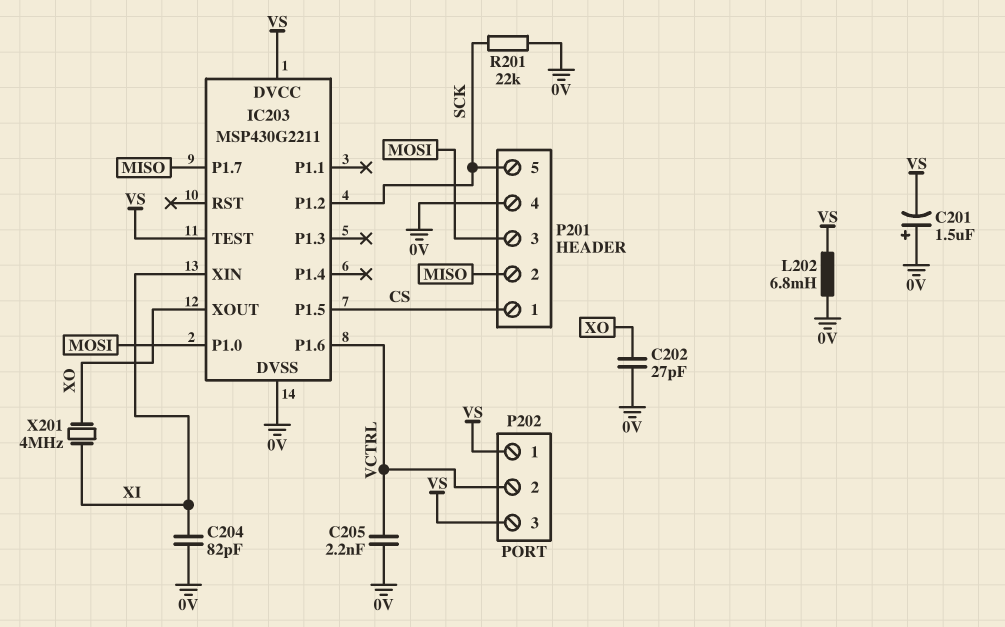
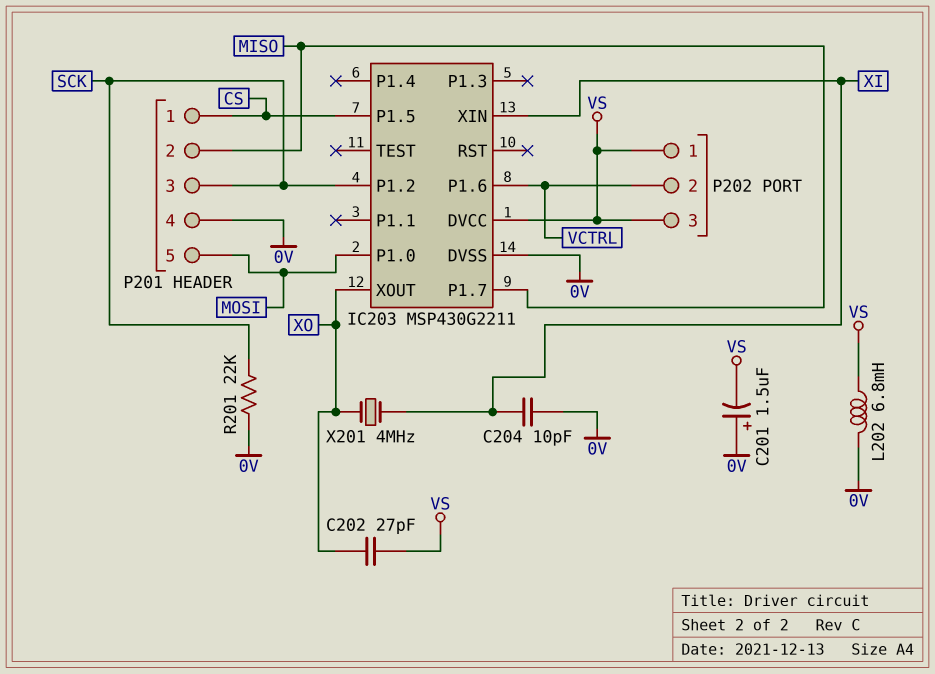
C202: 27pF (0V, XO) -> 27pF (VS, XO)
C204: 82pF (0V, XI) -> 10pF (0V, XI)
C205: 2.2nF (0V, VCTRL) -> none
IC203 pin TEST: VS -> none
P201 pin 3: MOSI -> SCK
P201 pin 5: SCK -> MOSI

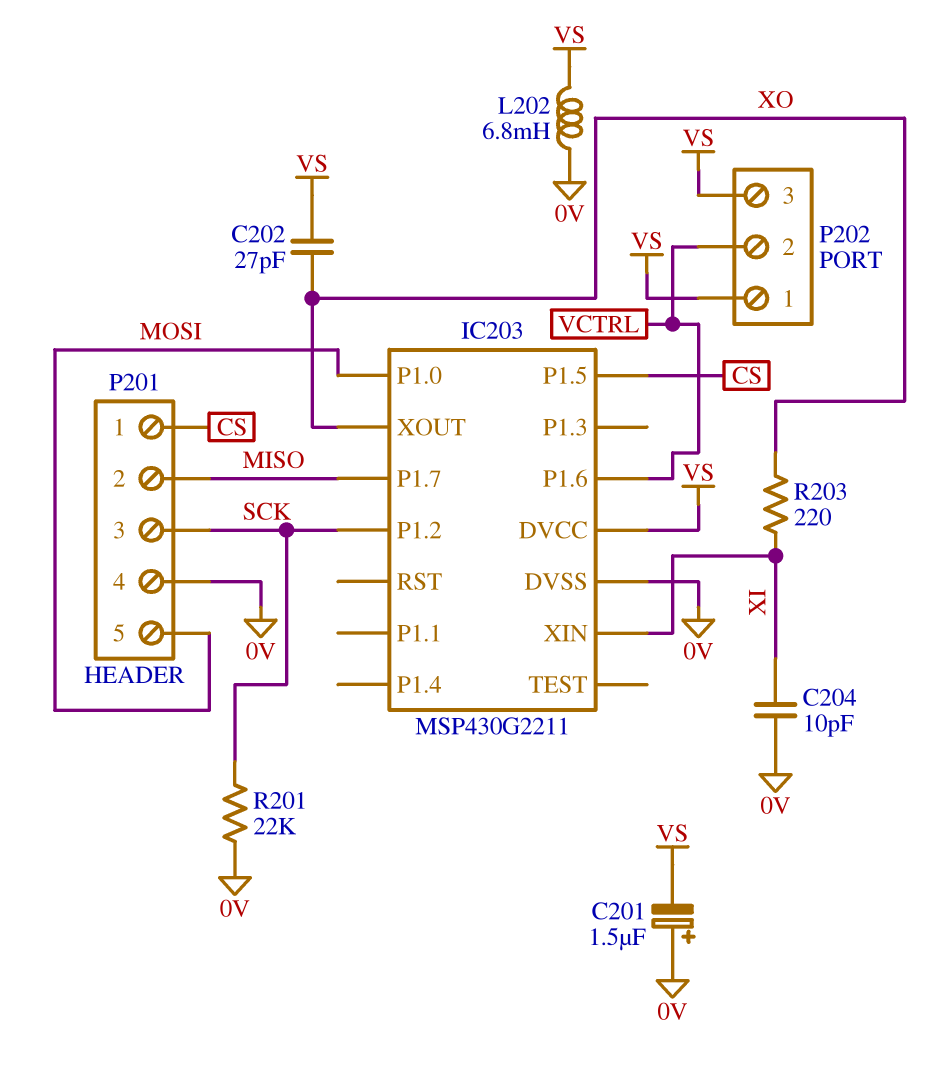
R203: none -> 220 (XI, XO)
X201: 4MHz (XI, XO) -> none

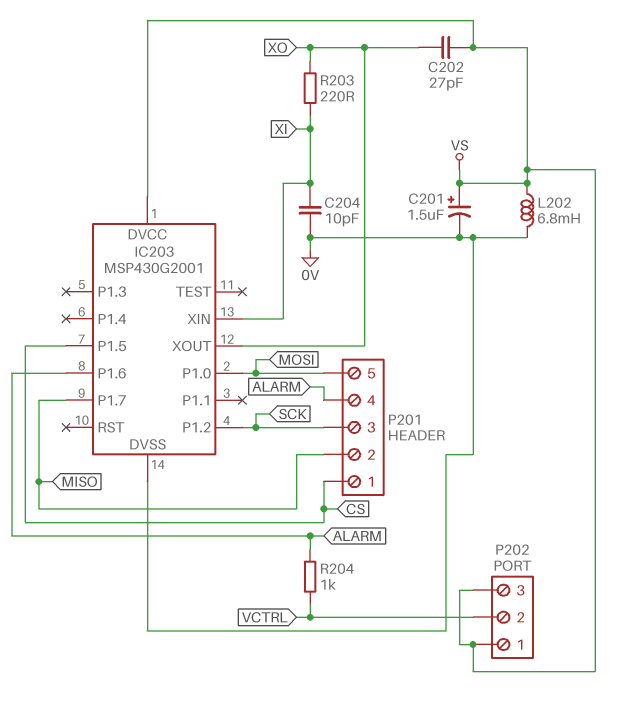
C201: 1.5uF (plus 0V, minus VS) -> 1.5uF (plus VS, minus 0V)
IC203: MSP430G2211 -> MSP430G2001
IC203 pin P1.6: VCTRL -> ALARM
P201 pin 4: 0V -> ALARM
R201: 22k (0V, SCK) -> none
R204: none -> 1k (ALARM, VCTRL)

